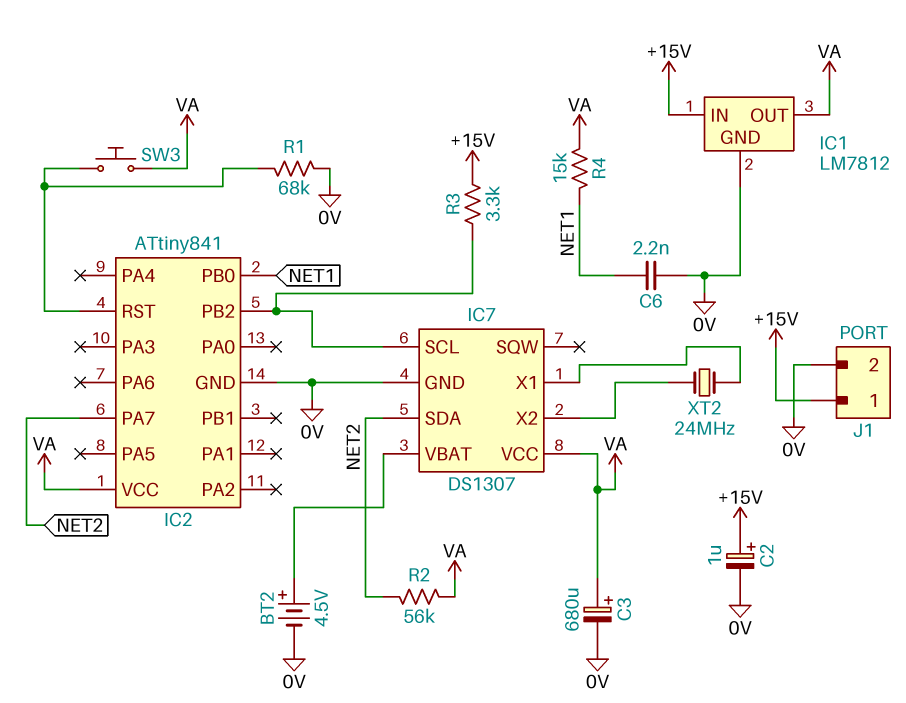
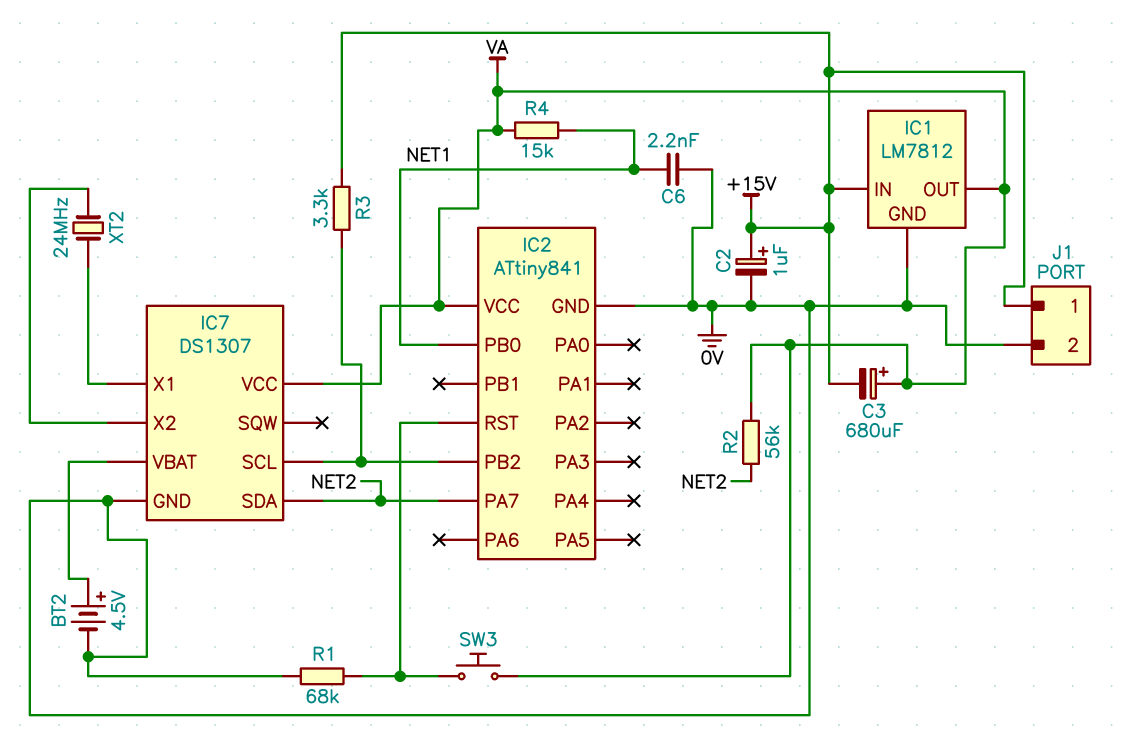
C3: 680uF (plus VA, minus 0V) -> 680uF (plus VA, minus +15V)

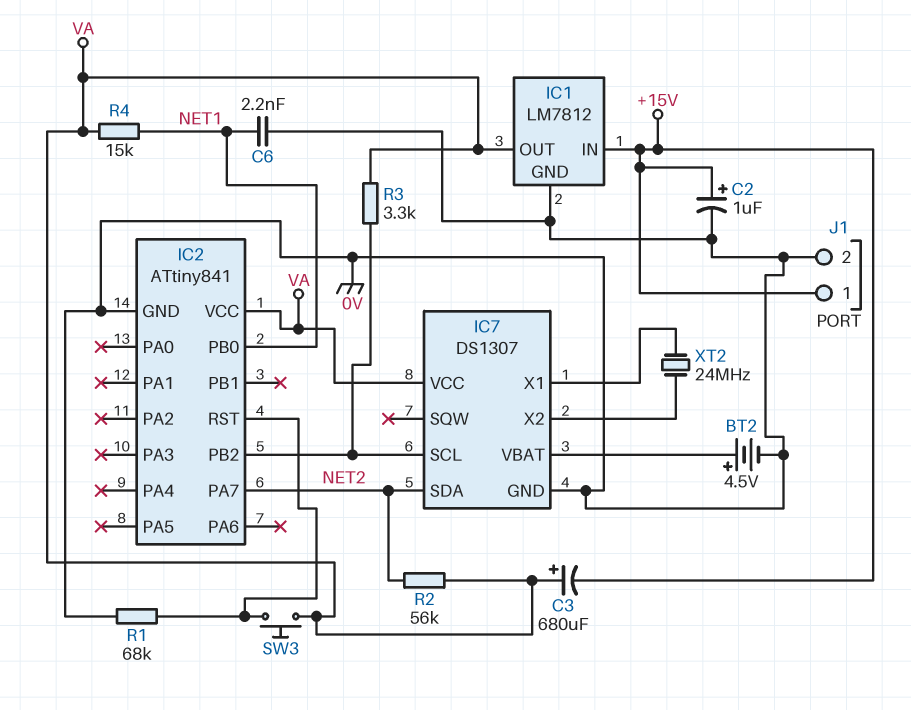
R3: 3.3k (+15V, IC2/PB2) -> 3.3k (IC2/PB2, VA)

